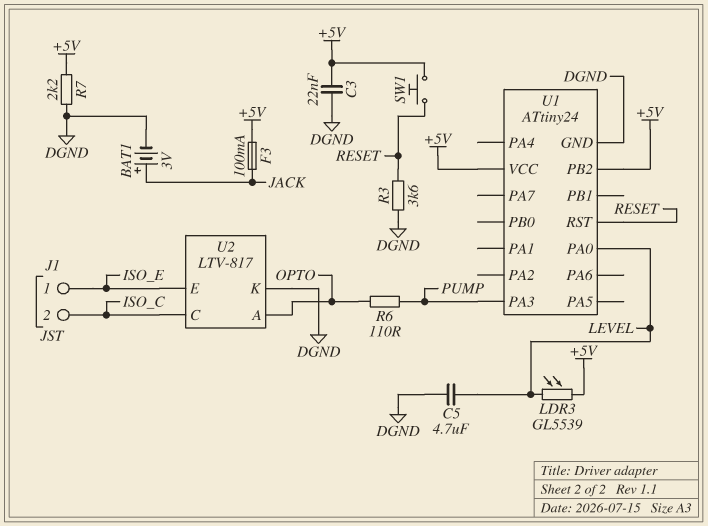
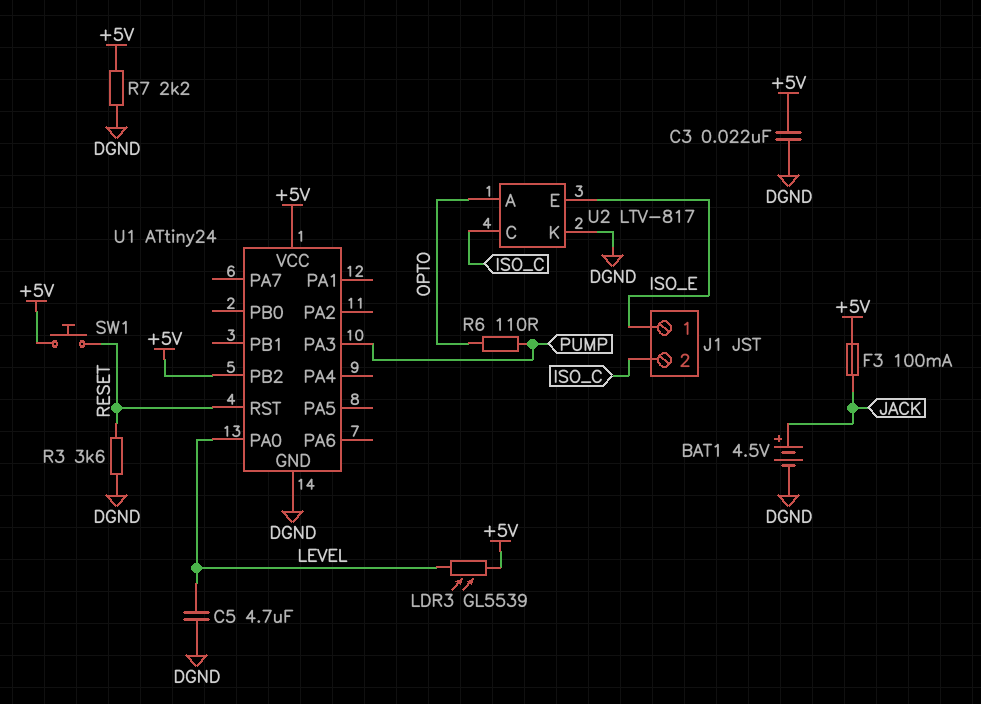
BAT1: 3V (plus JACK, minus DGND) -> 4.5V (plus JACK, minus DGND)

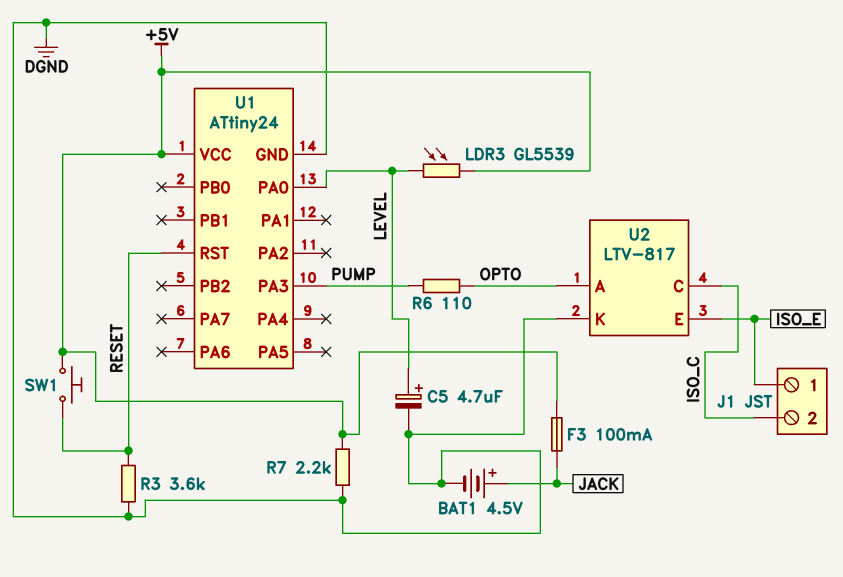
C3: 22nF (+5V, DGND) -> none
C5: 4.7uF (DGND, LEVEL) -> 4.7uF (plus LEVEL, minus DGND)
U1 pin PB2: +5V -> none

